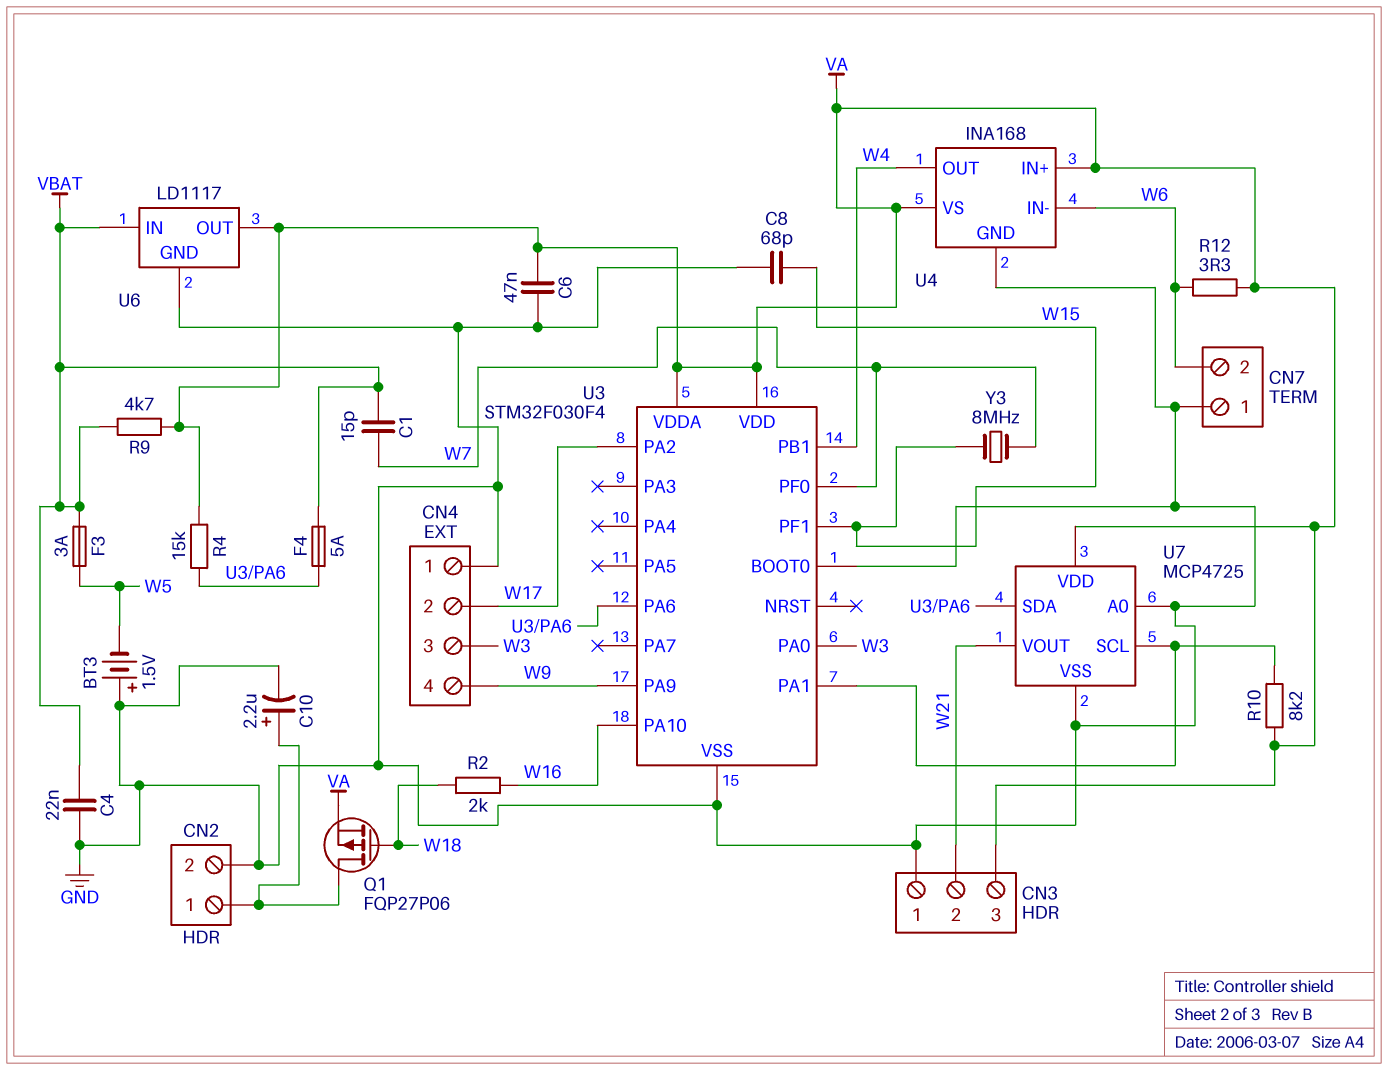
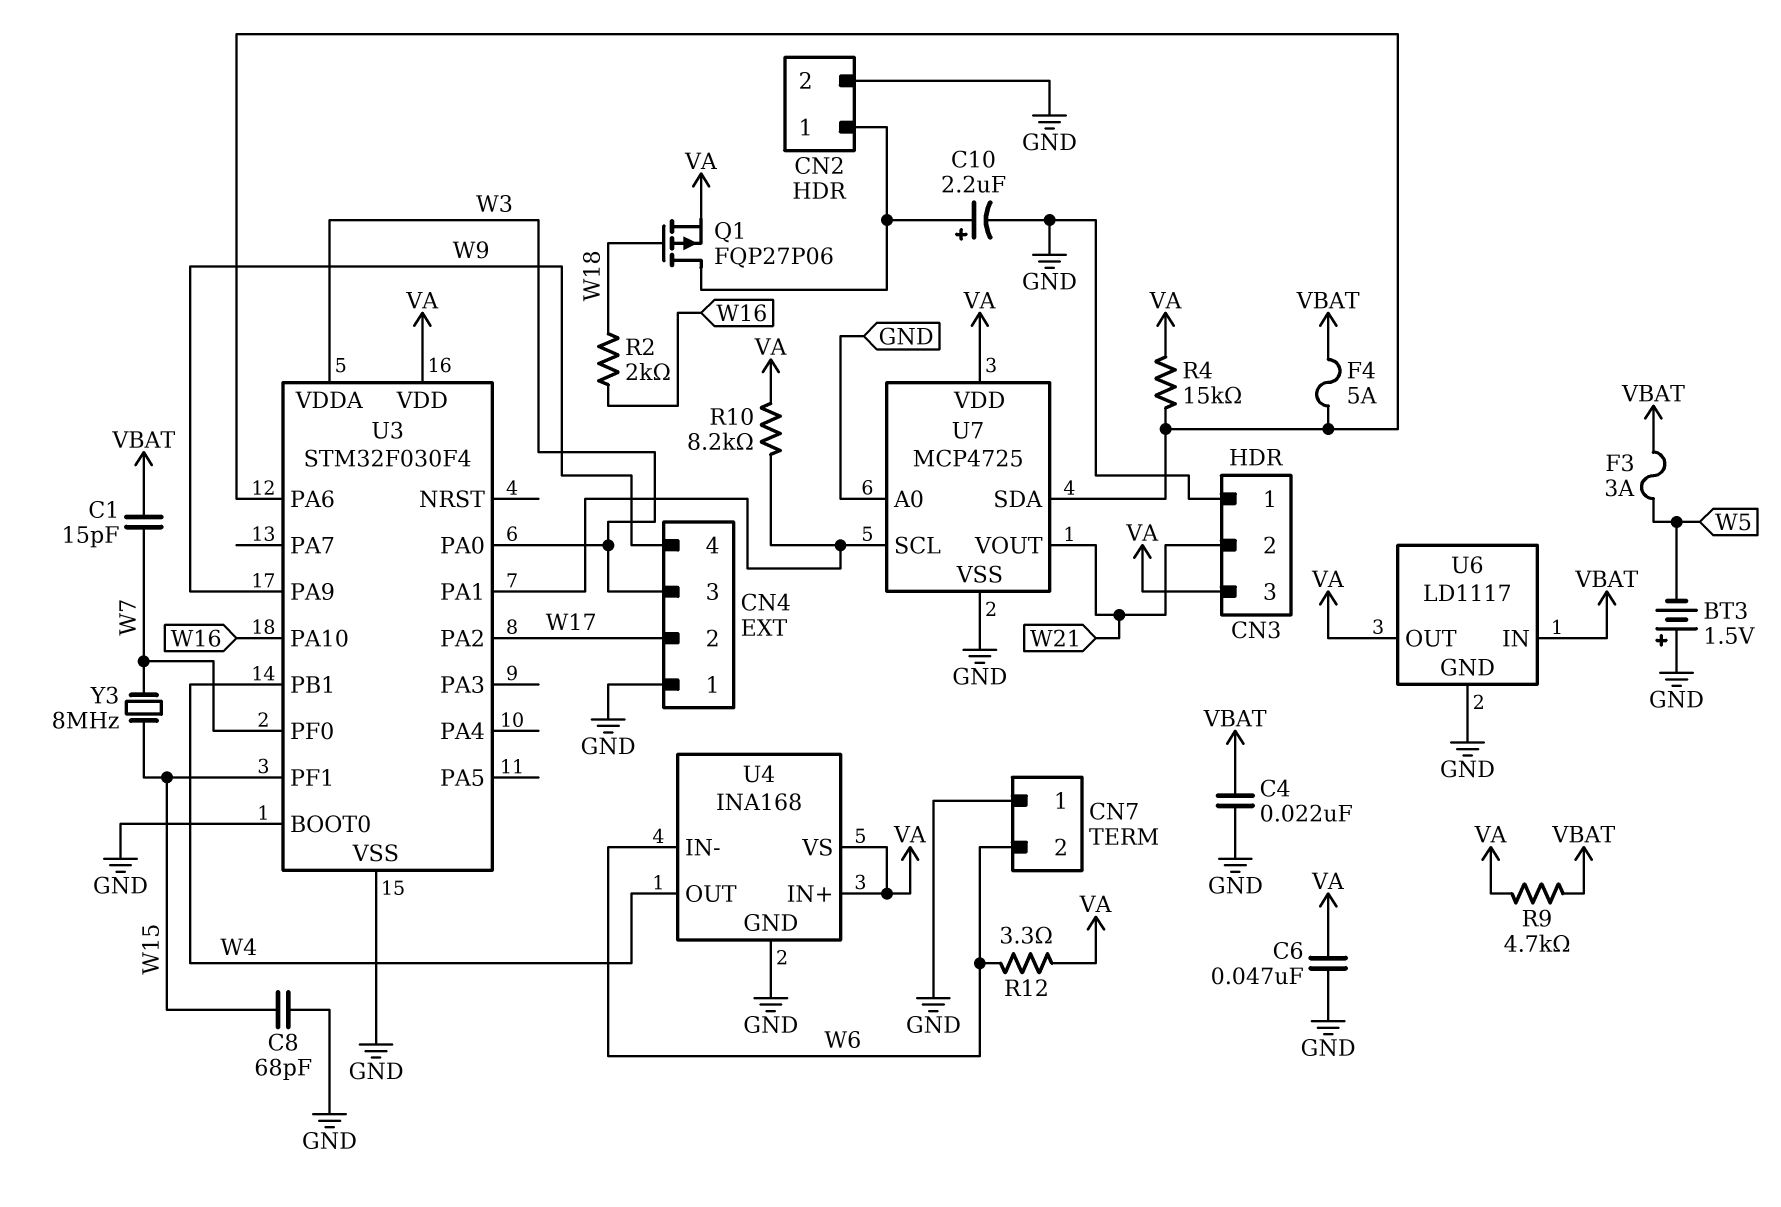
U3 pin VDDA: VA -> W3

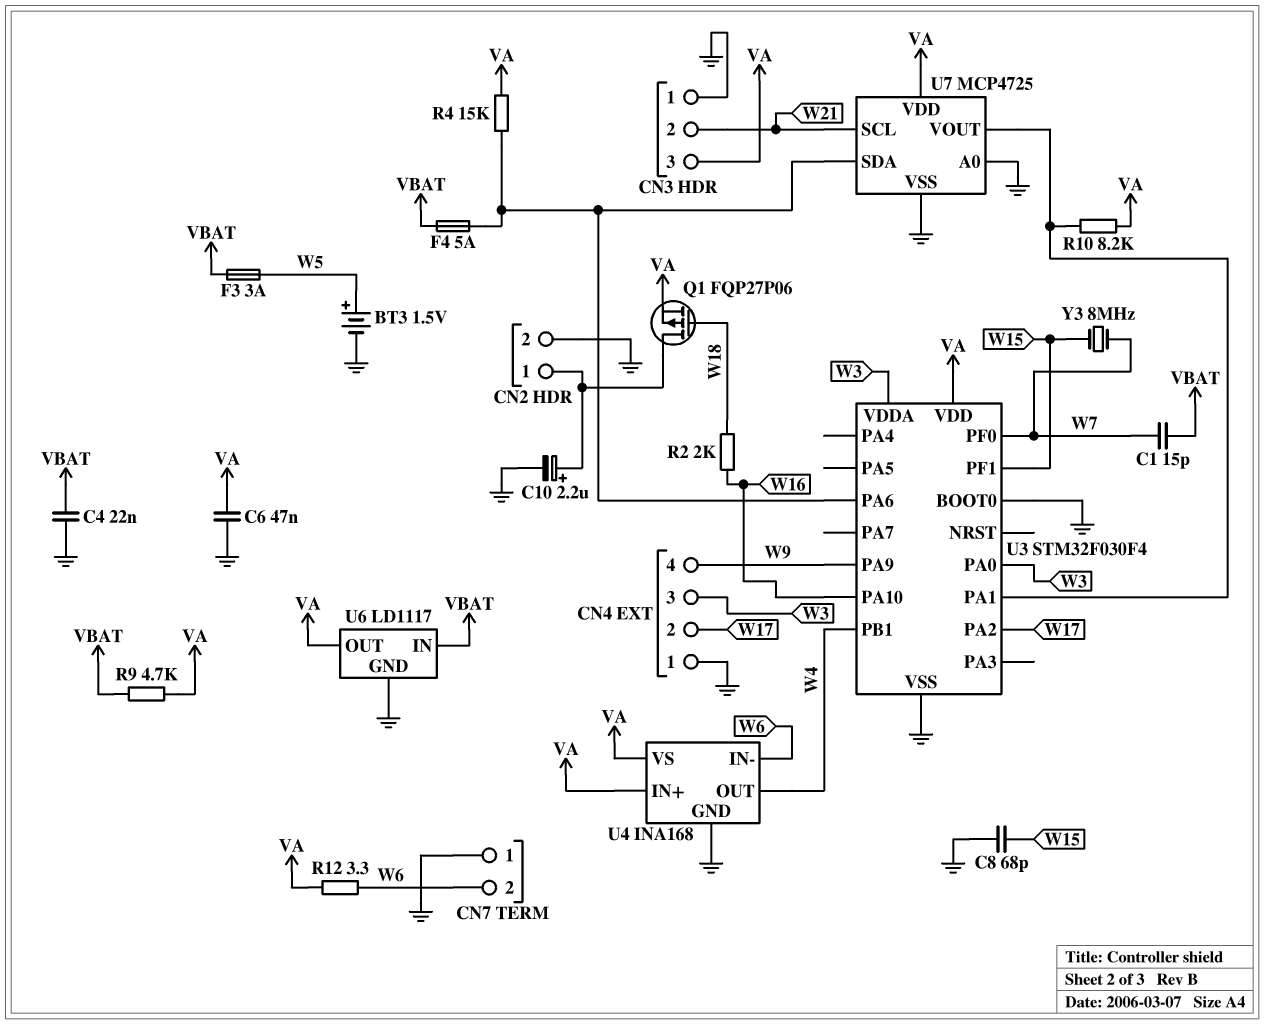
BT3: 1.5V (plus GND, minus W5) -> 1.5V (plus W5, minus GND)
U7 pin SCL: U3/PA1 -> W21
U7 pin VOUT: W21 -> U3/PA1

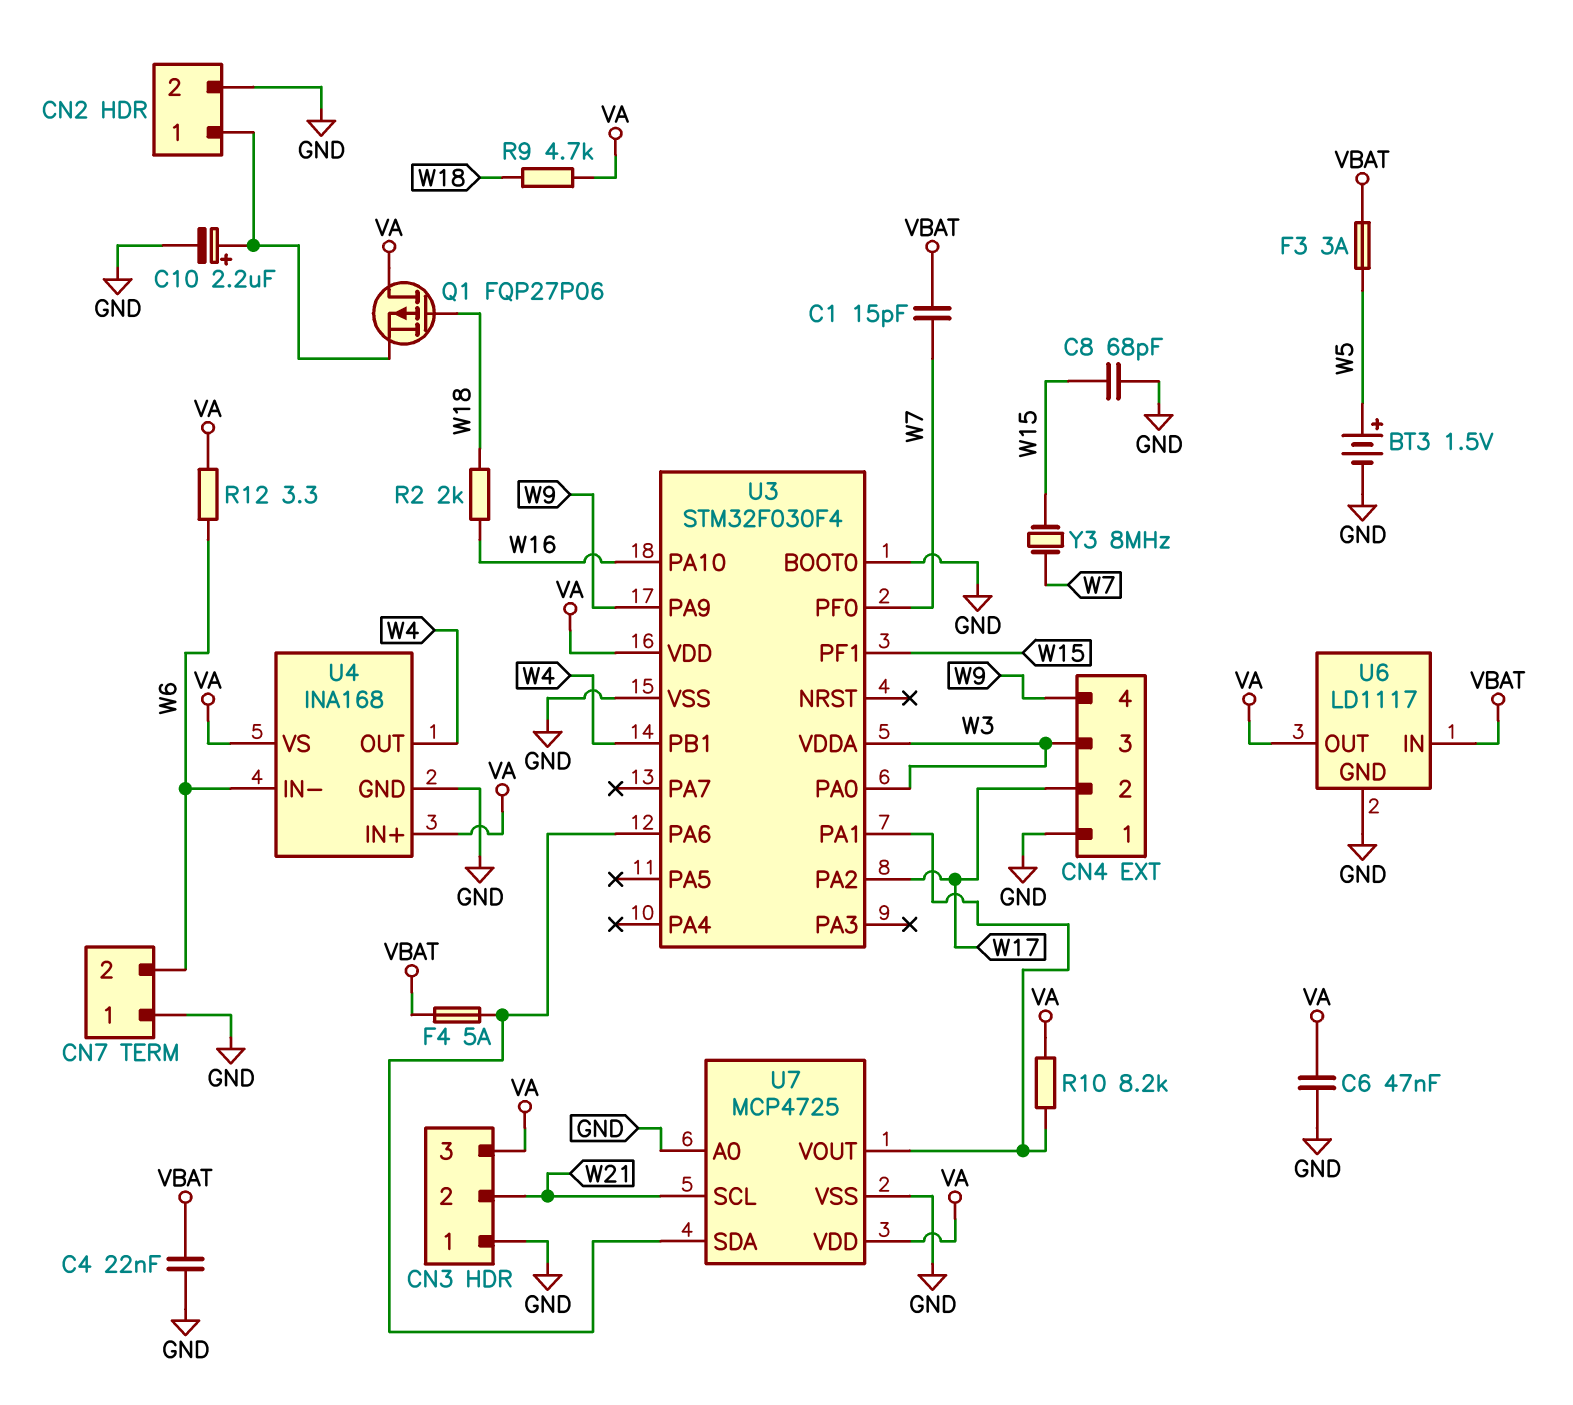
Q1: PMOS FQP27P06 (G W18, D CN2/1, S VA) -> PMOS FQP27P06 (G W18, D VA, S CN2/1)
R4: 15k (U3/PA6, VA) -> none
R9: 4.7k (VA, VBAT) -> 4.7k (VA, W18)

